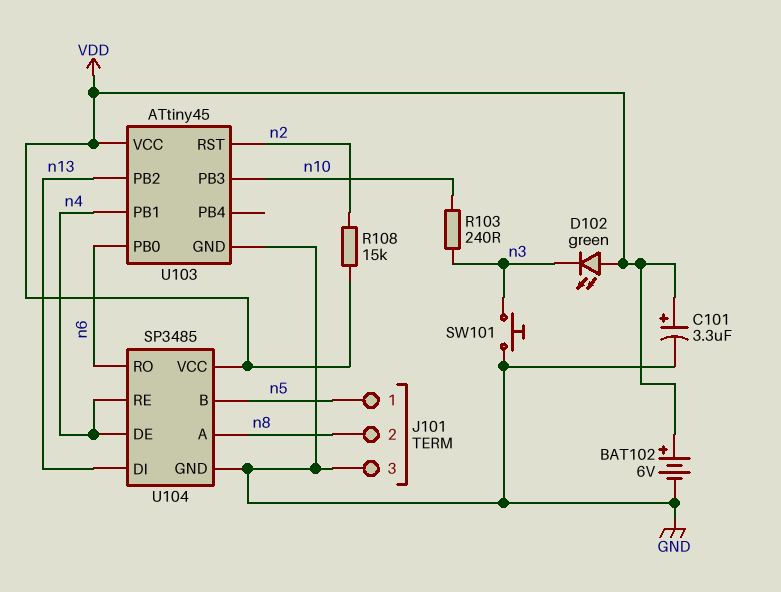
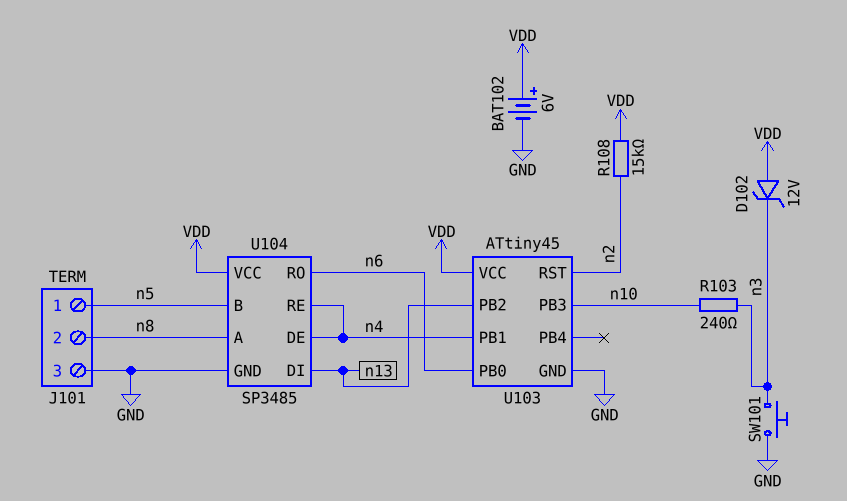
C101: 3.3uF (plus VDD, minus GND) -> none
D102: LED green (A VDD, K n3) -> zener 12V (A VDD, K n3)

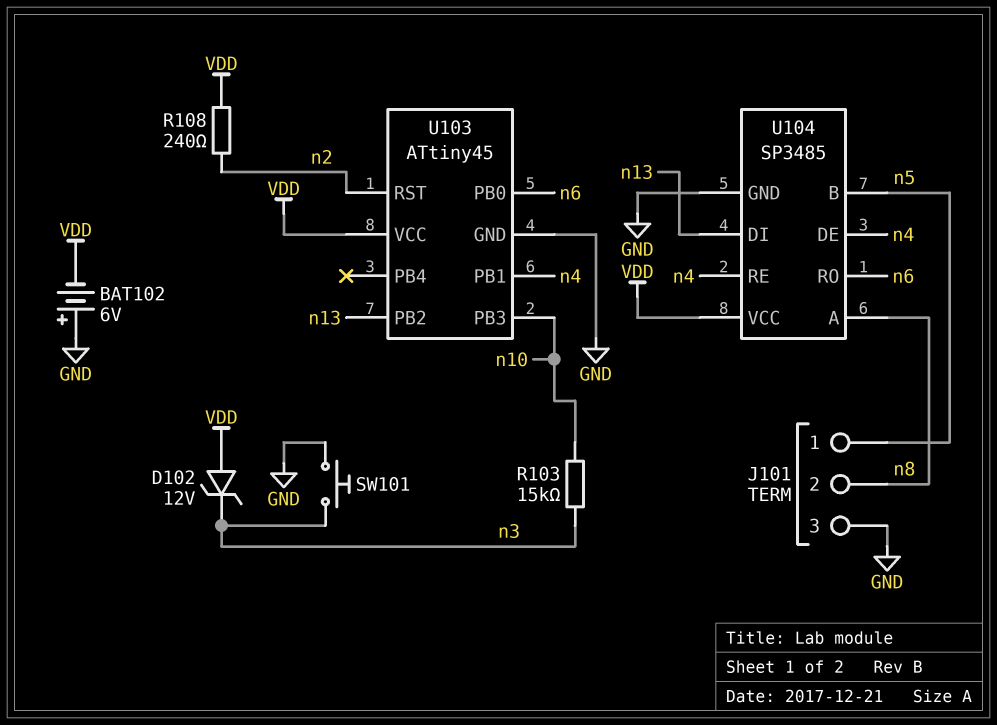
BAT102: 6V (plus VDD, minus GND) -> 6V (plus GND, minus VDD)
R103: 240 (n3, n10) -> 15k (n3, n10)
R108: 15k (VDD, n2) -> 240 (VDD, n2)

